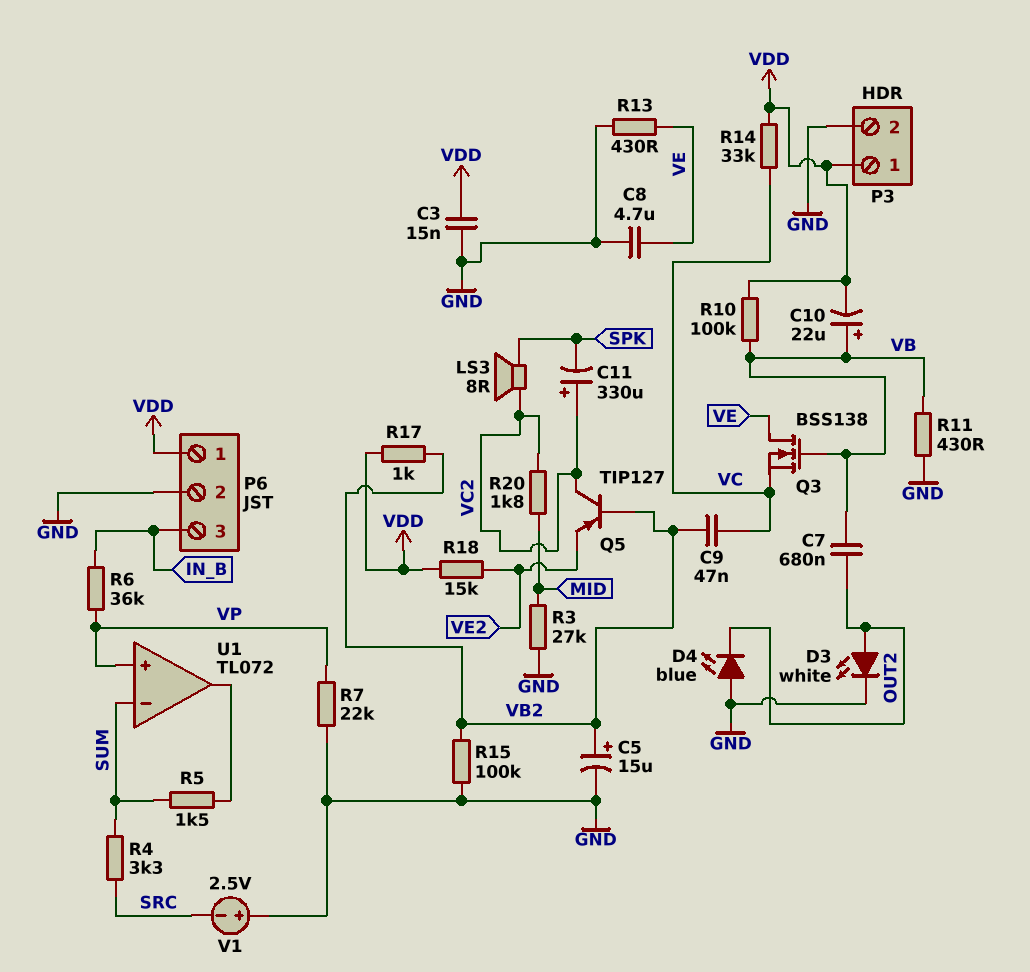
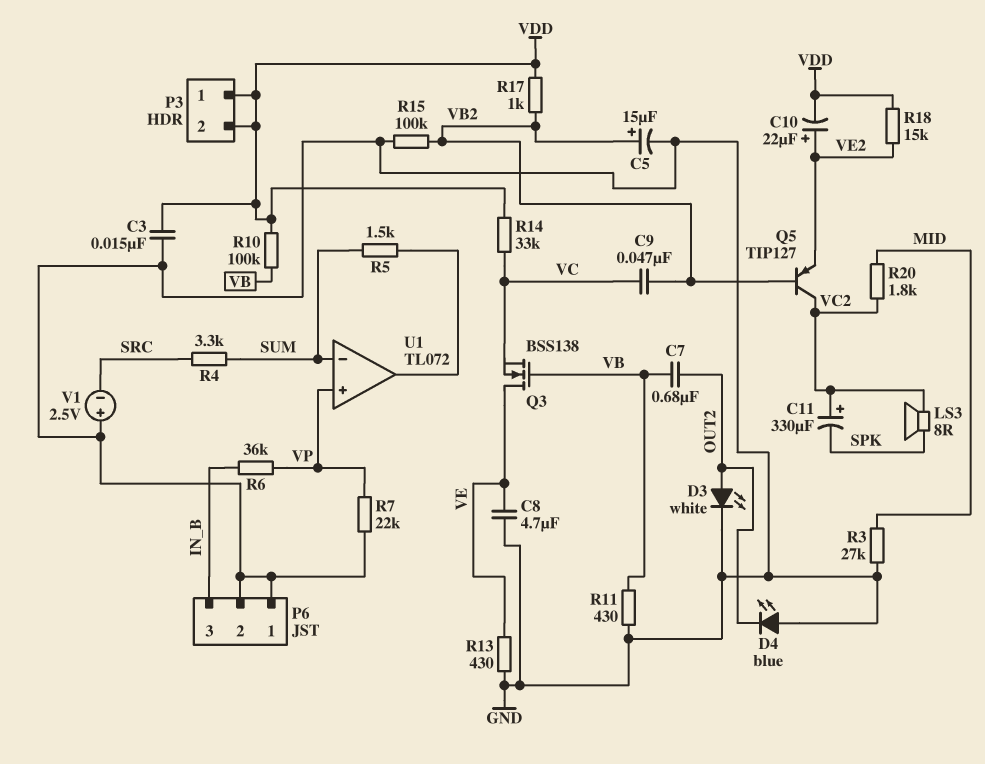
C10: 22uF (plus VB, minus VDD) -> 22uF (plus VE2, minus VDD)
P3 pin 2: GND -> VDD
P6 pin 1: VDD -> GND

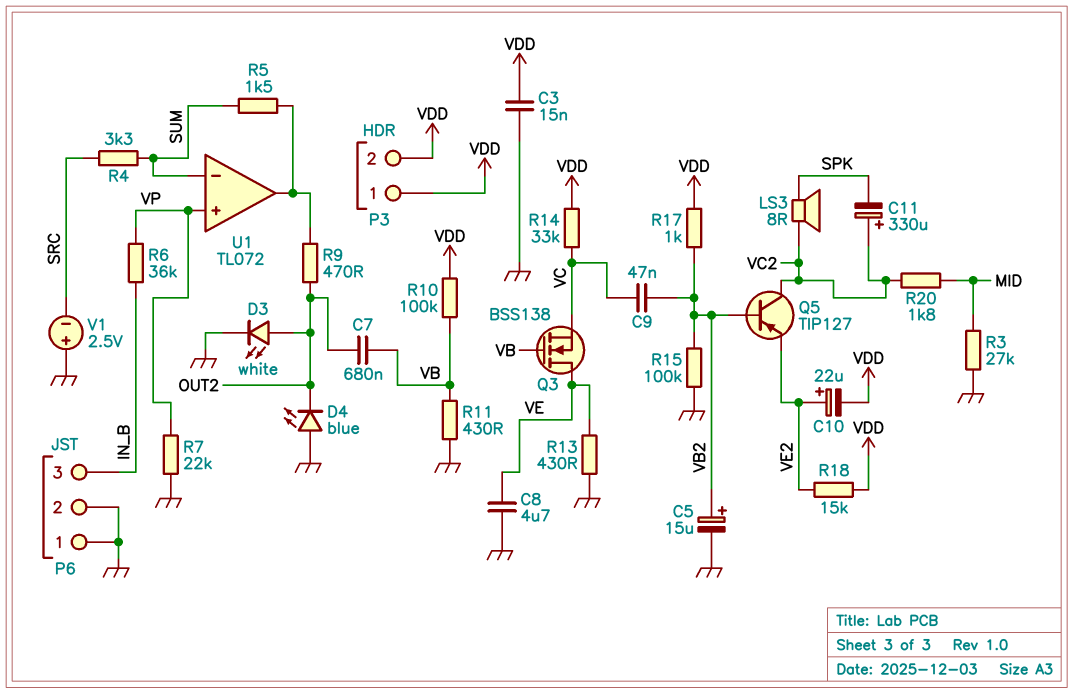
R9: none -> 470 (OUT2, U1/out)

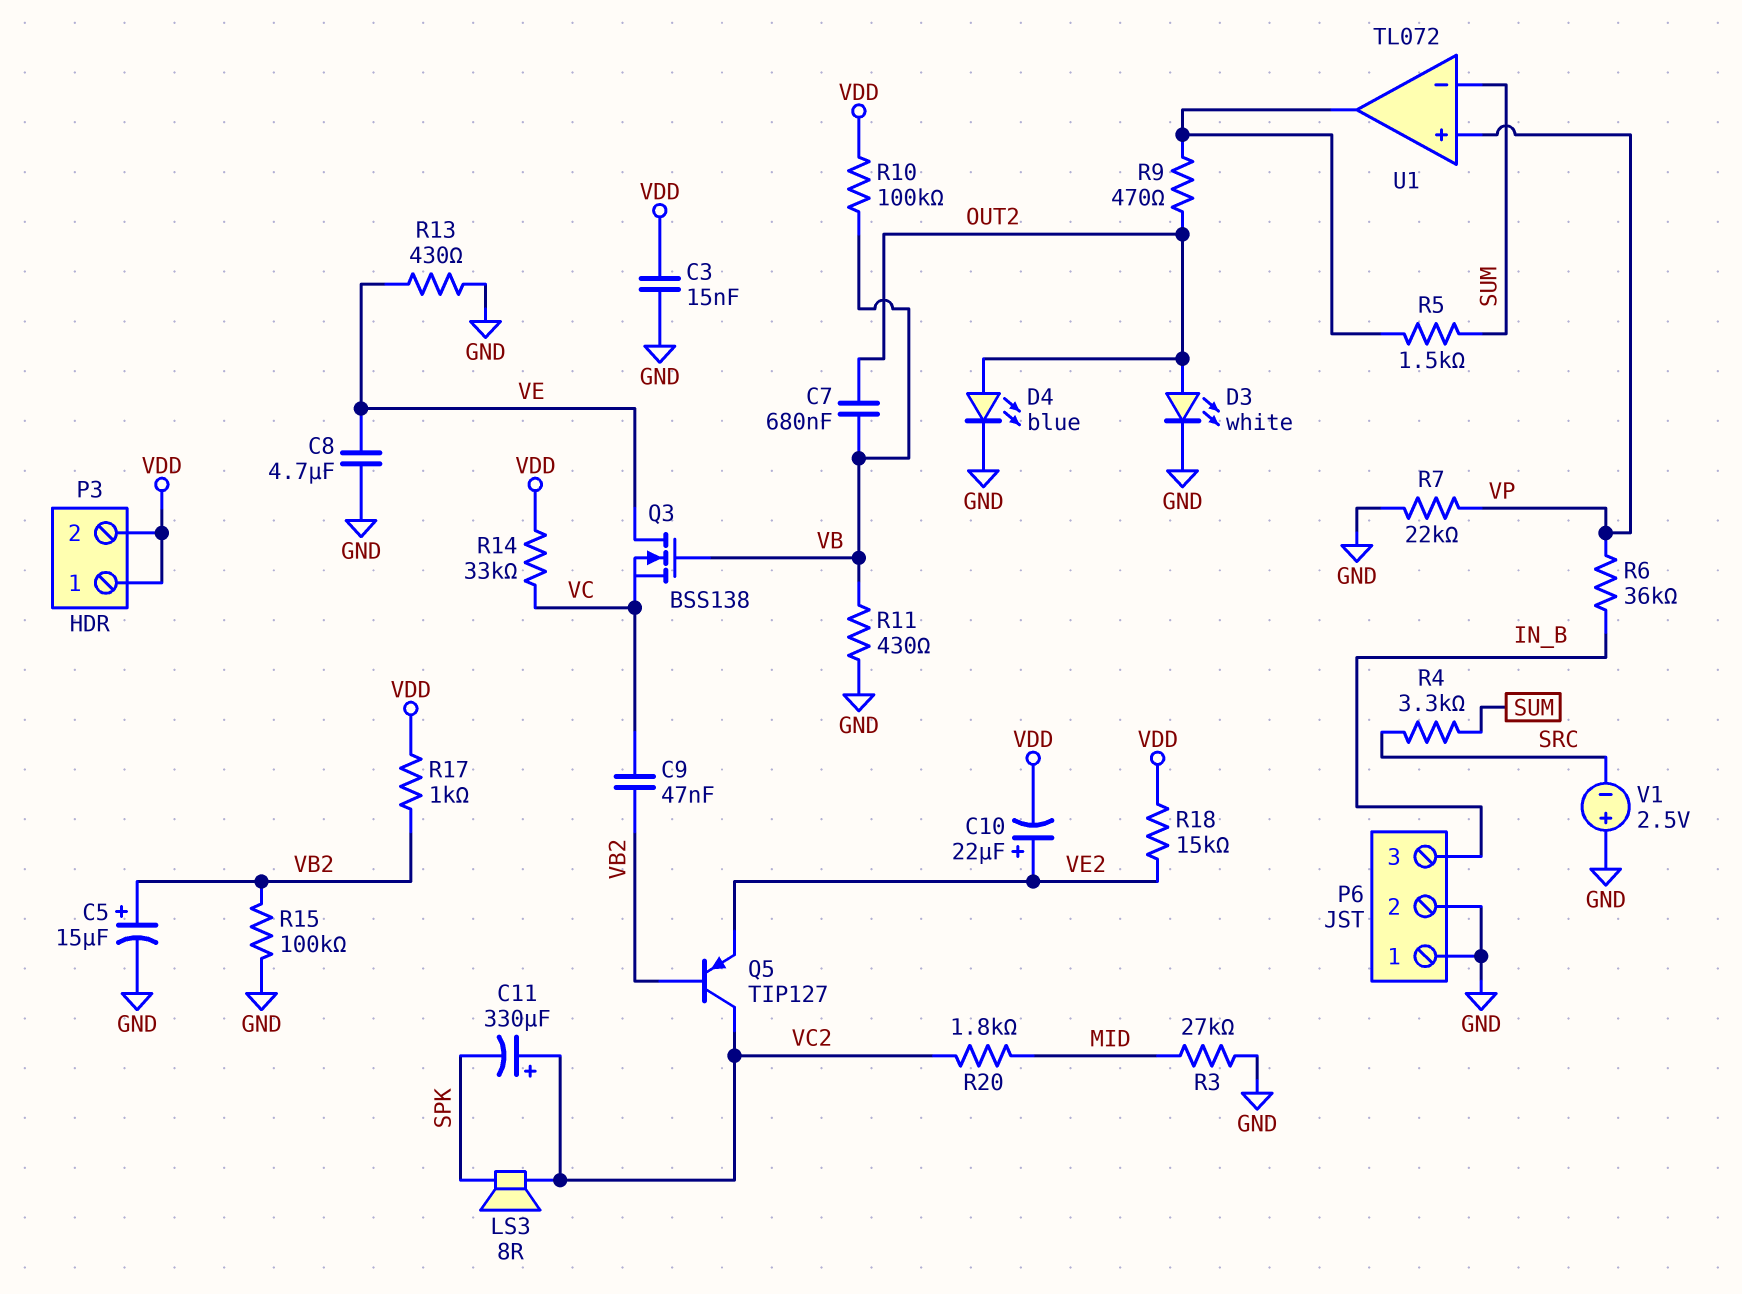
D4: LED blue (A GND, K OUT2) -> LED blue (A OUT2, K GND)

